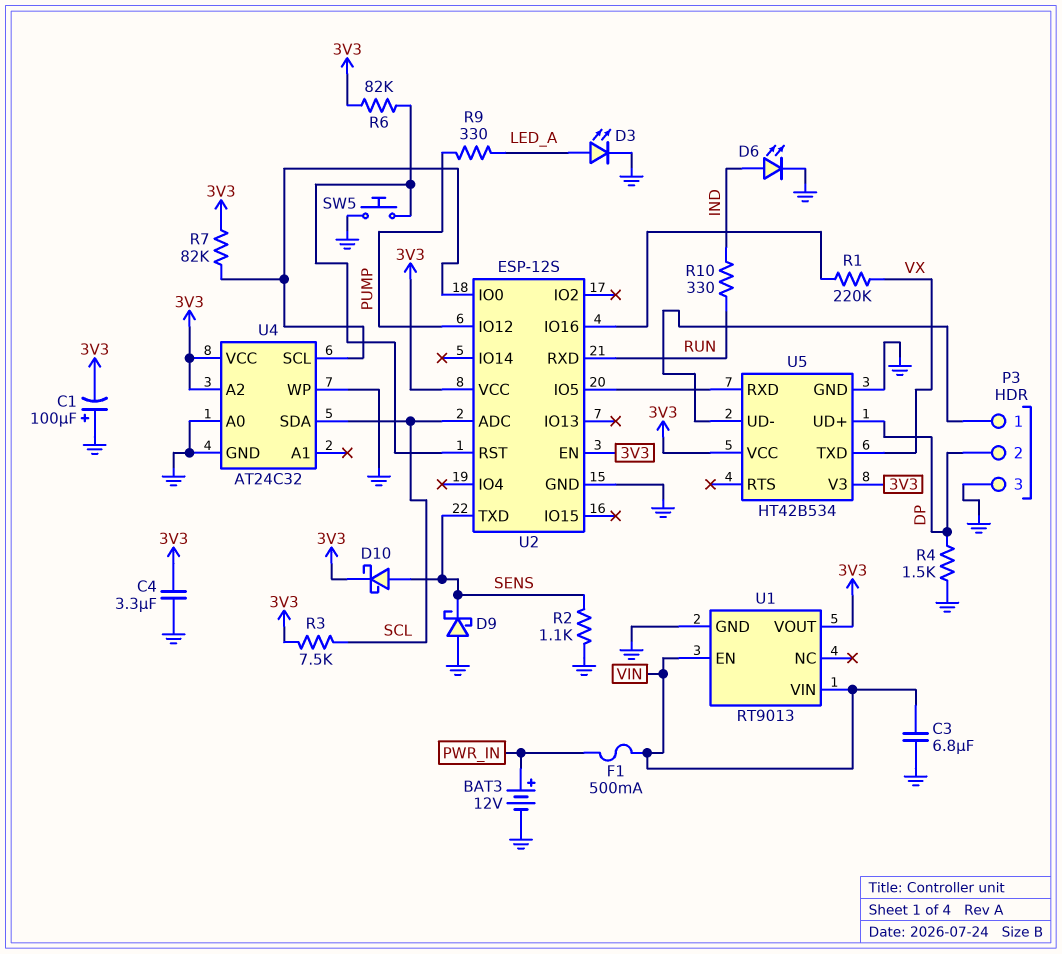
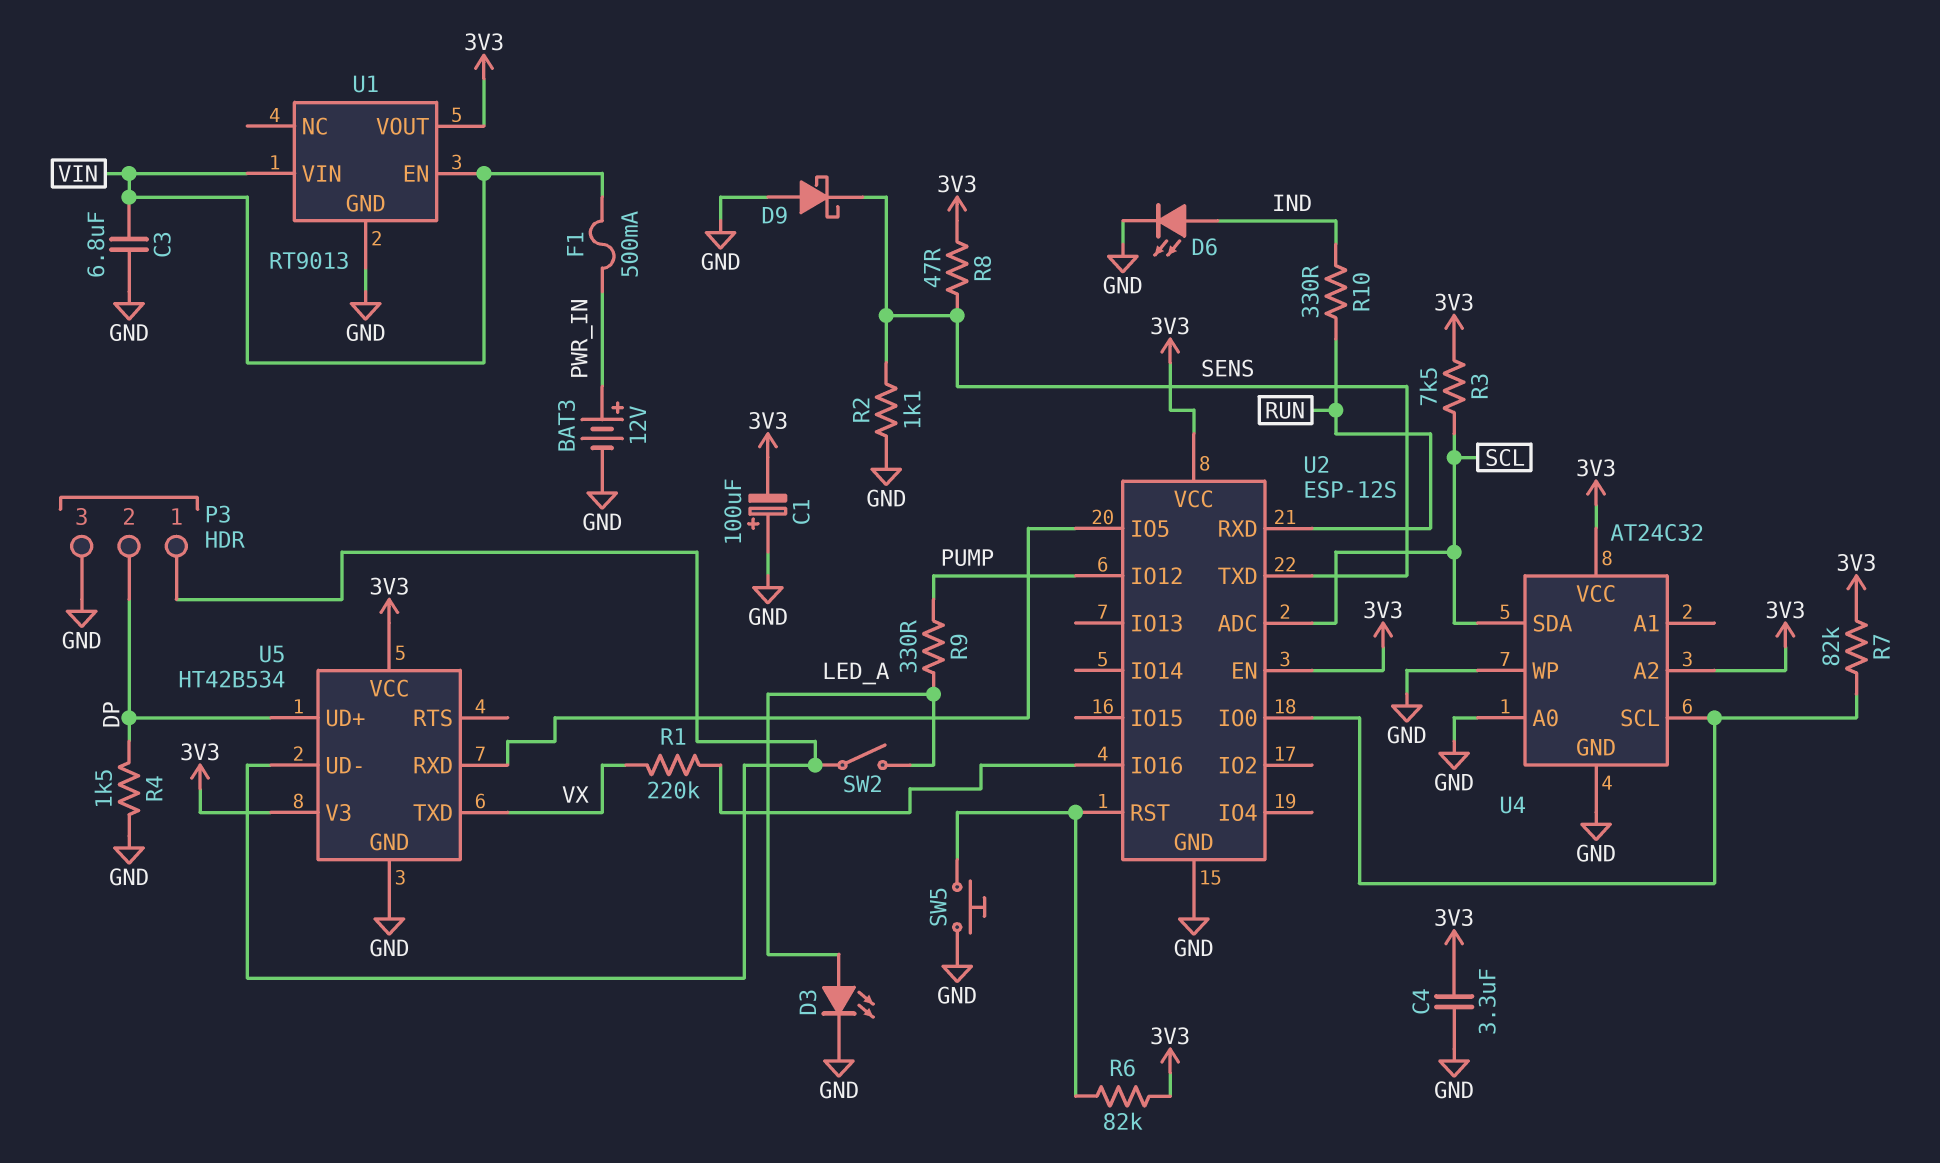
D10: schottky (A SENS, K 3V3) -> none
R8: none -> 47 (3V3, SENS)
SW2: none -> switch (LED_A, P3/1)

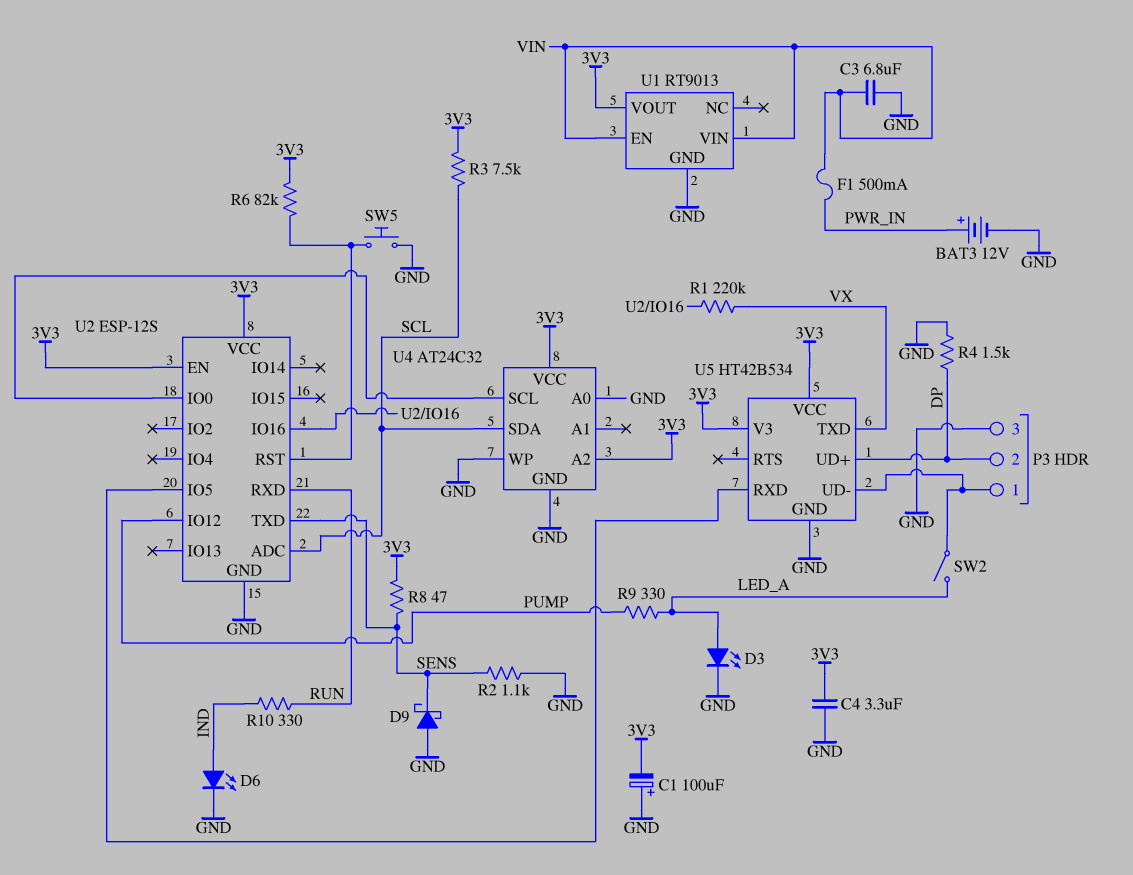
R7: 82k (3V3, U2/IO0) -> none

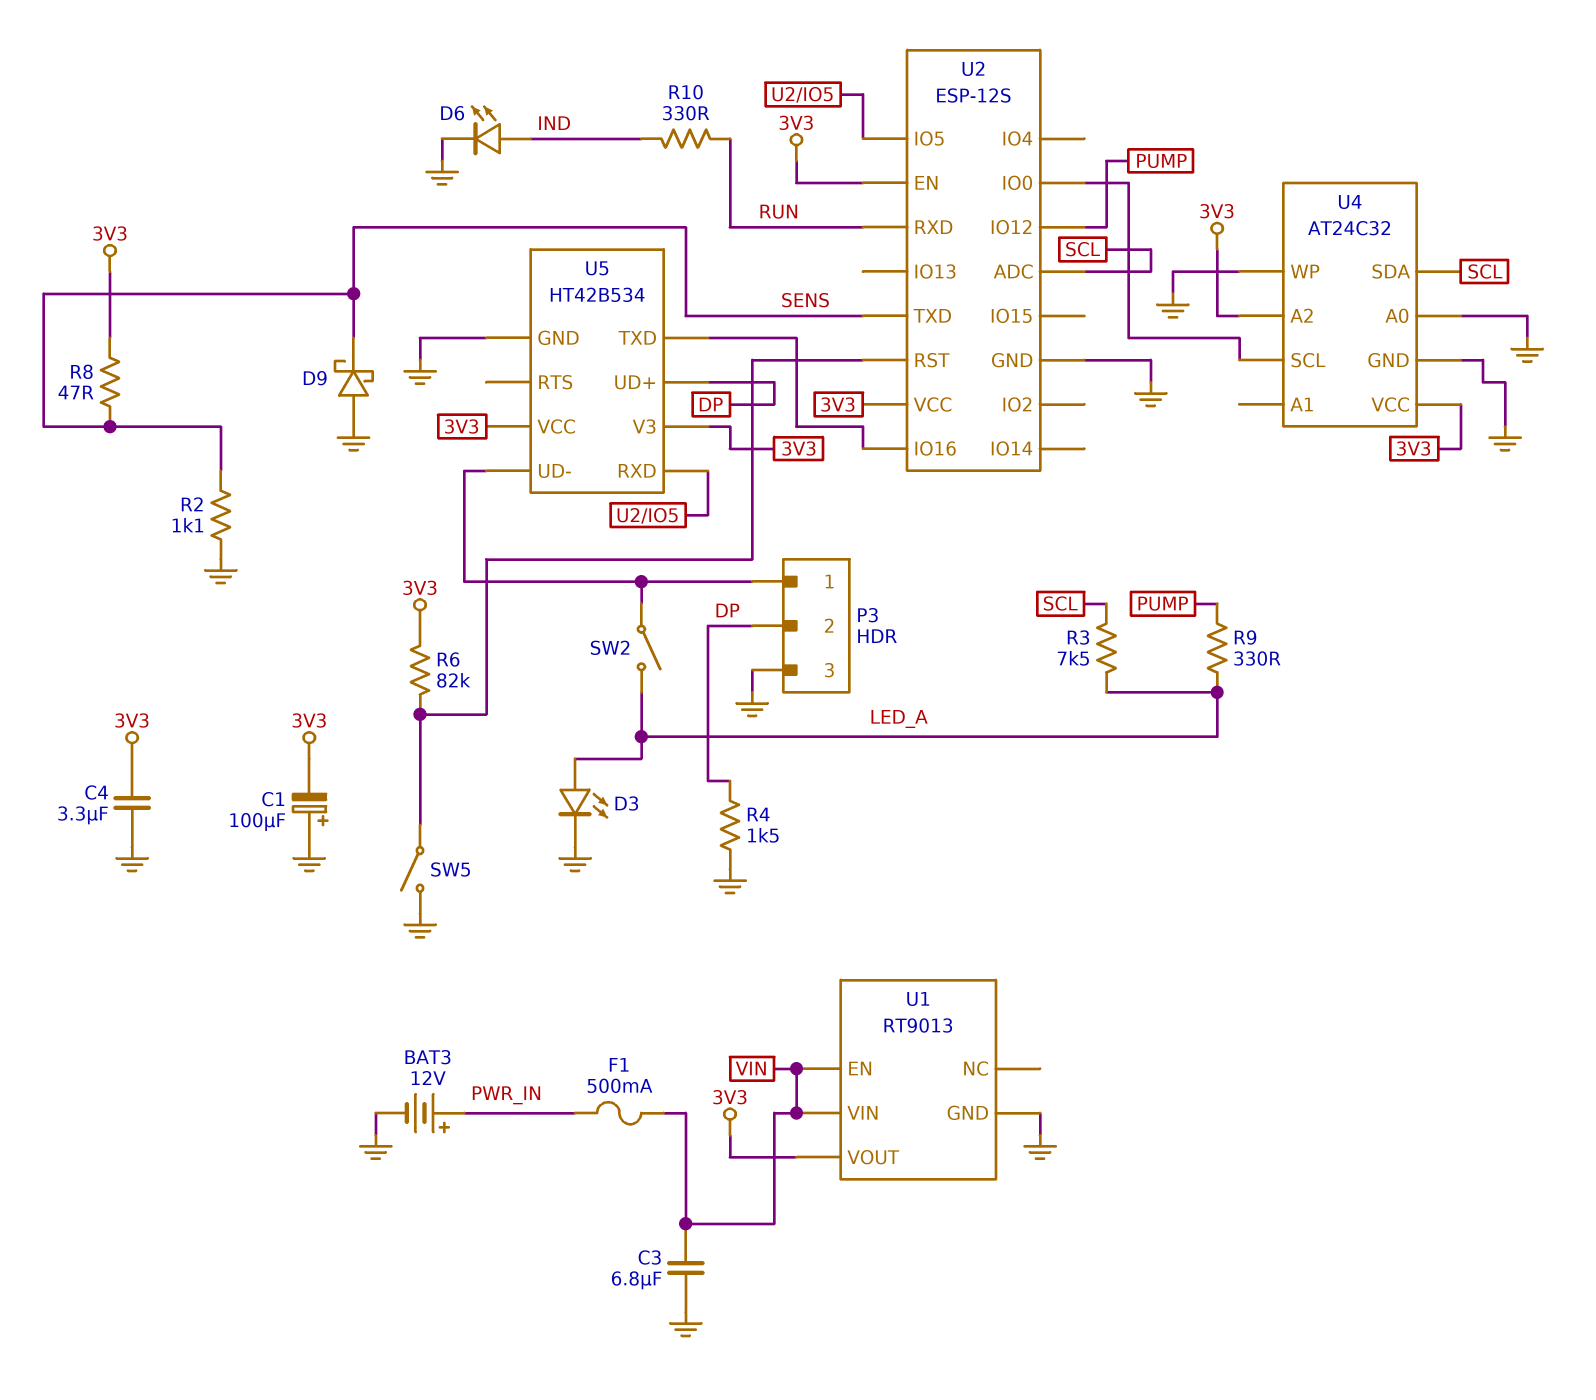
R1: 220k (U2/IO16, VX) -> none
R3: 7.5k (3V3, SCL) -> 7.5k (LED_A, SCL)
SW5: button (GND, U2/RST) -> switch (GND, U2/RST)
U5 pin TXD: VX -> U2/IO16

